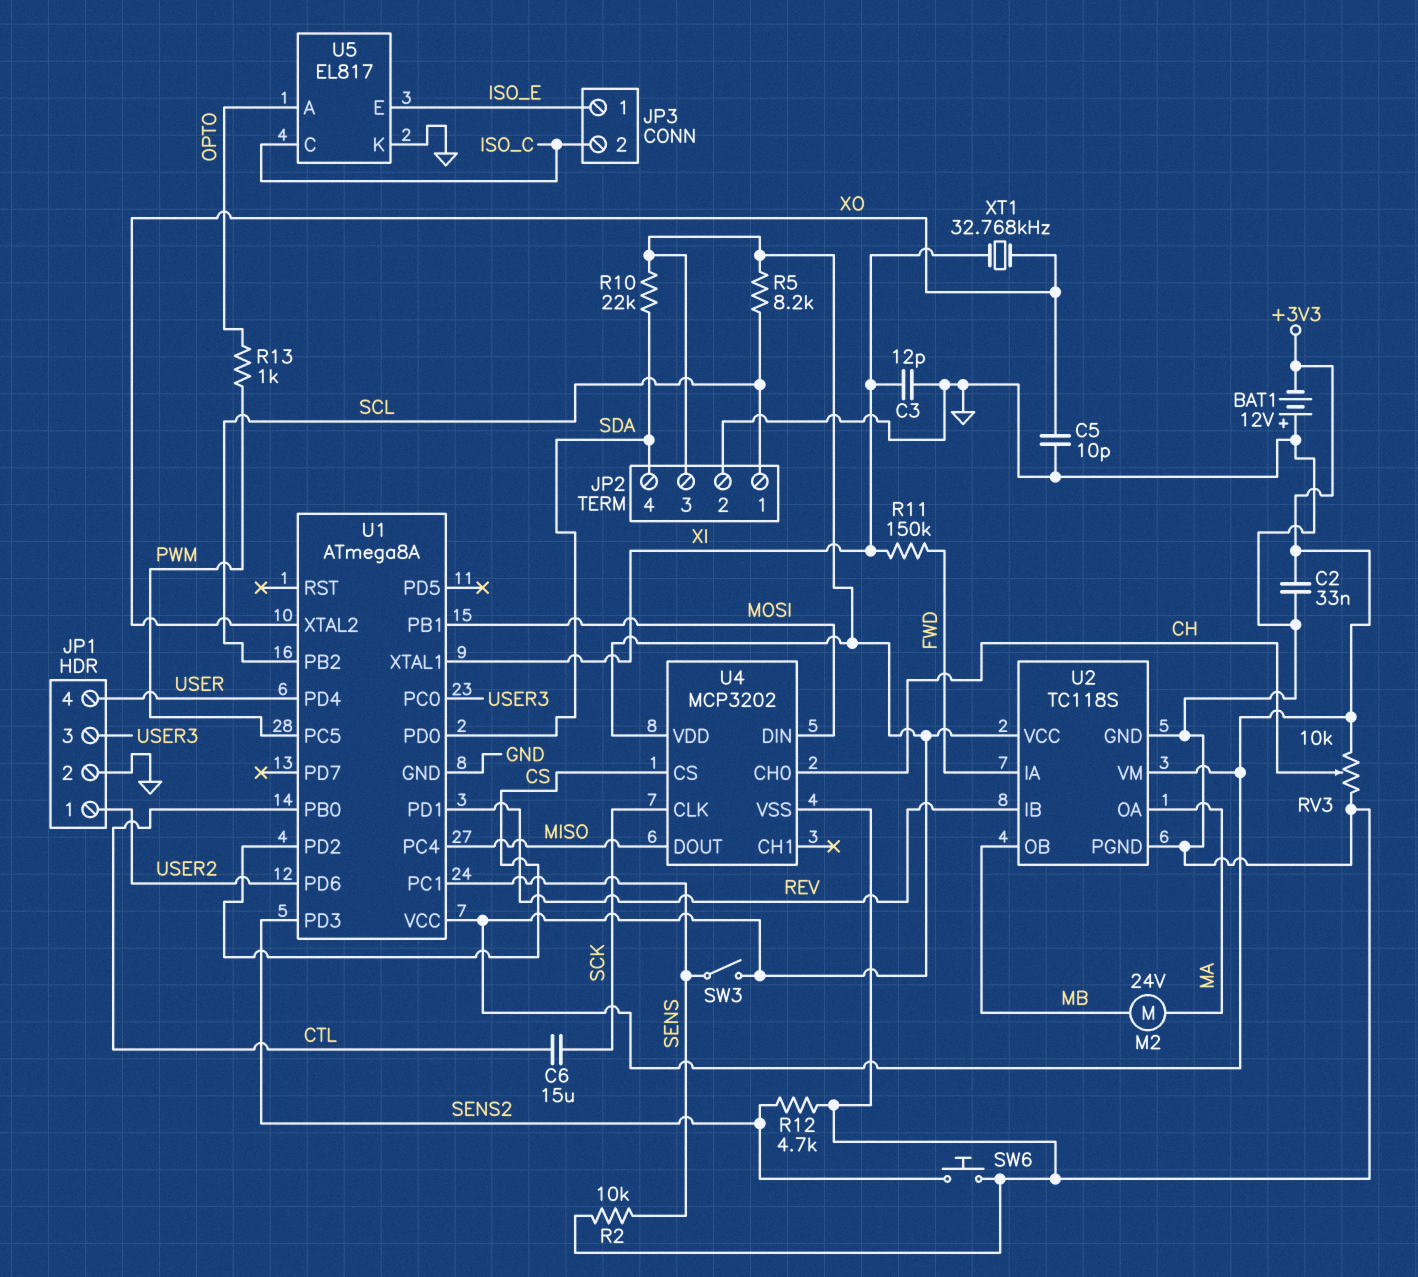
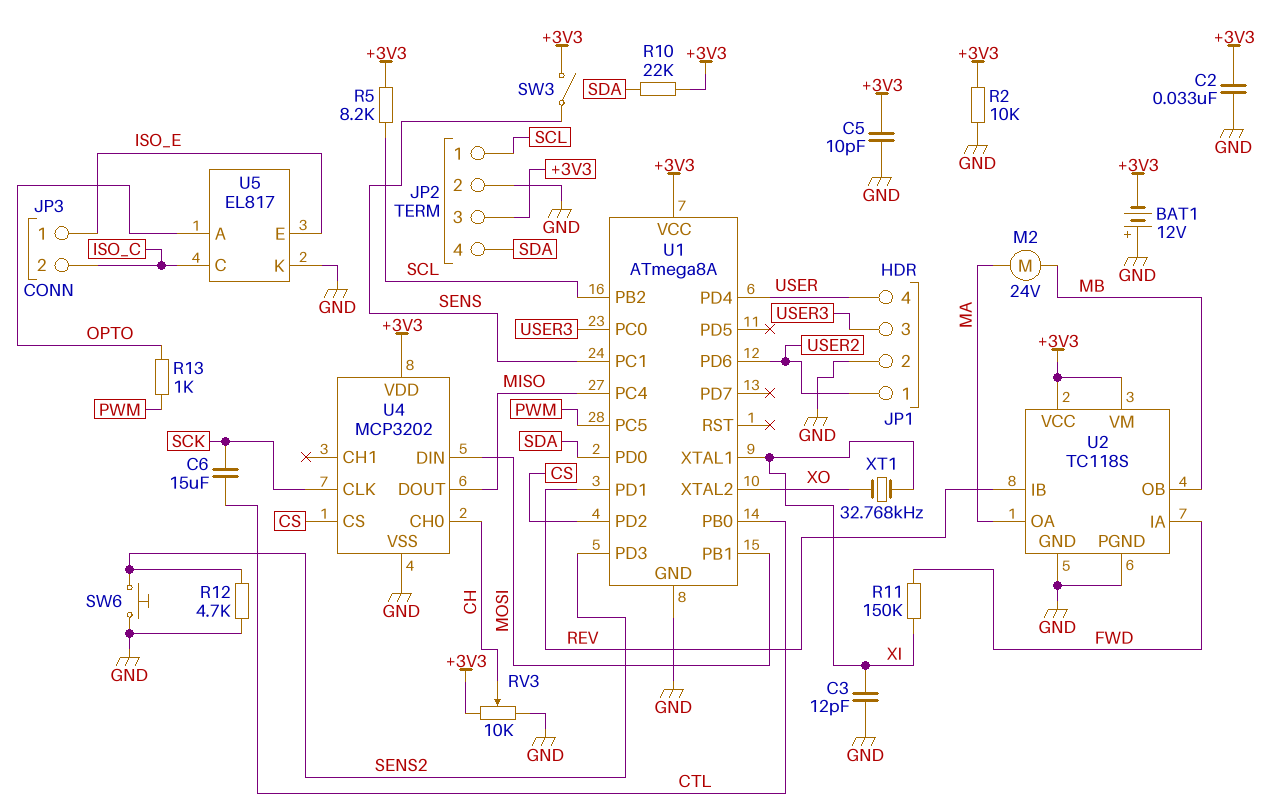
C5: 10pF (GND, XO) -> 10pF (+3V3, GND)
R2: 10k (GND, SENS) -> 10k (+3V3, GND)

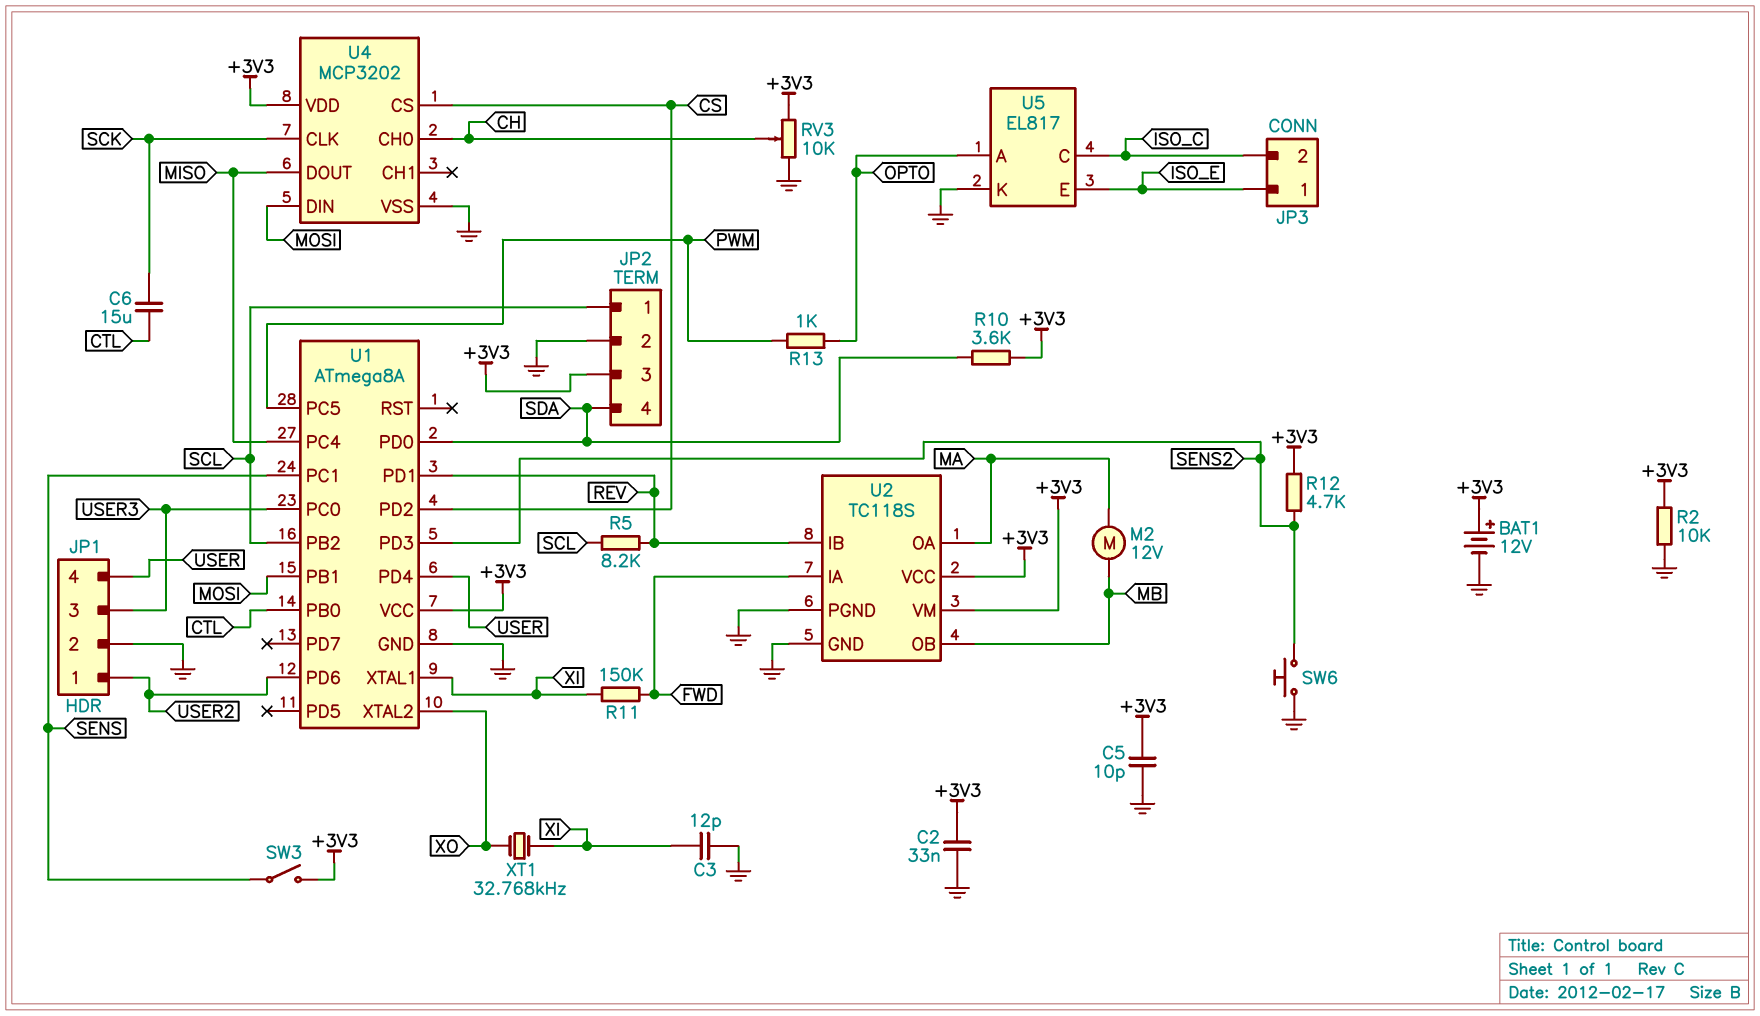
BAT1: 12V (plus GND, minus +3V3) -> 12V (plus +3V3, minus GND)
M2: motor 24V (MA, MB) -> motor 12V (MA, MB)
R5: 8.2k (+3V3, SCL) -> 8.2k (REV, SCL)
R10: 22k (+3V3, SDA) -> 3.6k (+3V3, SDA)
R12: 4.7k (GND, SENS2) -> 4.7k (+3V3, SENS2)

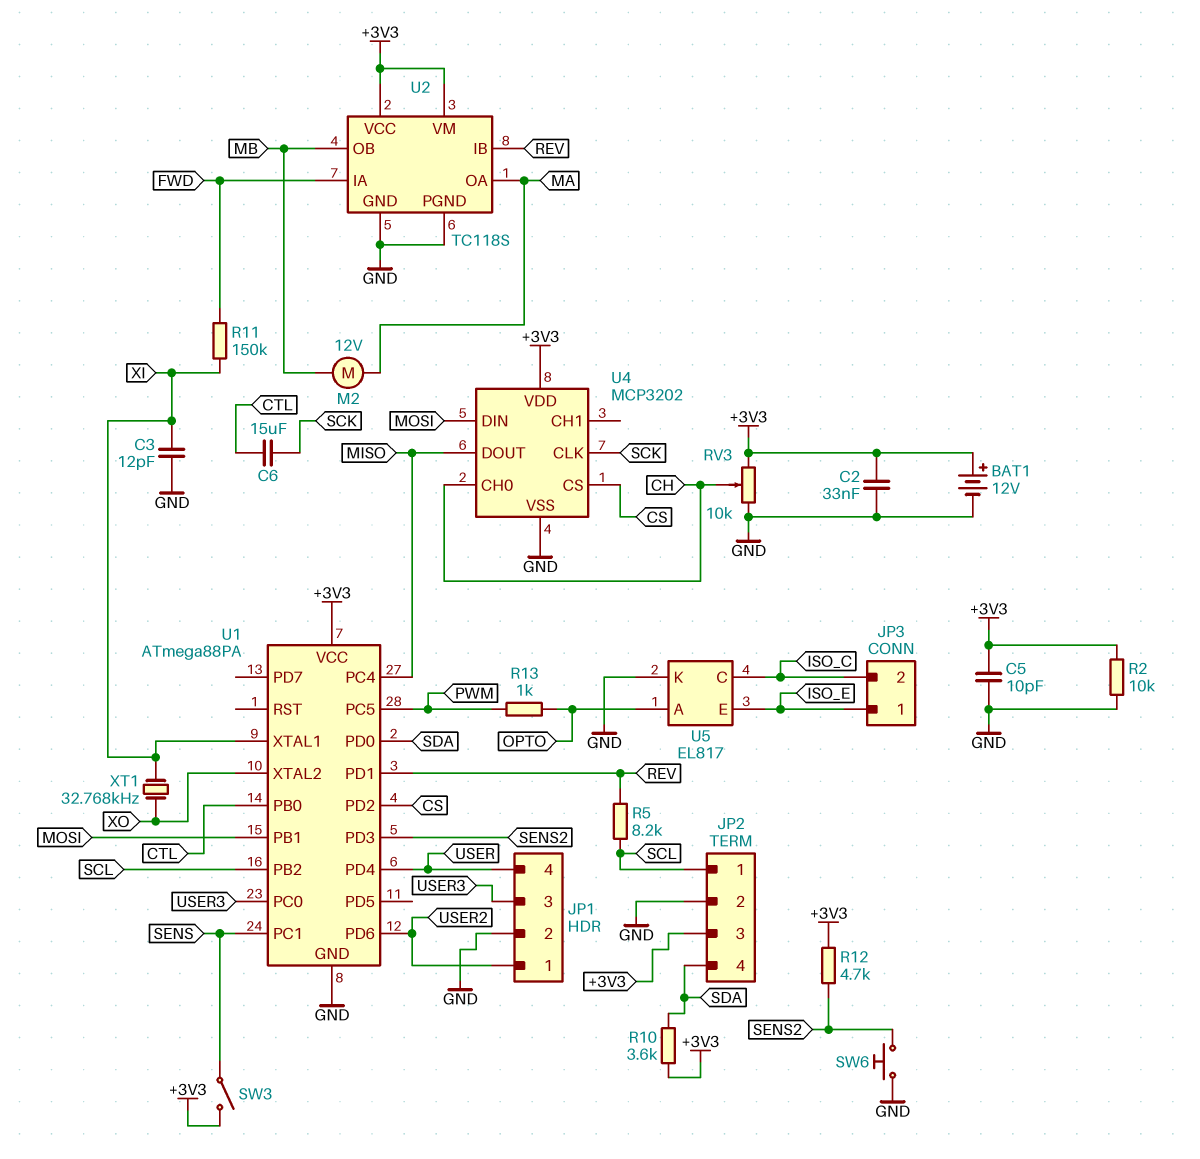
U1: ATmega8A -> ATmega88PA

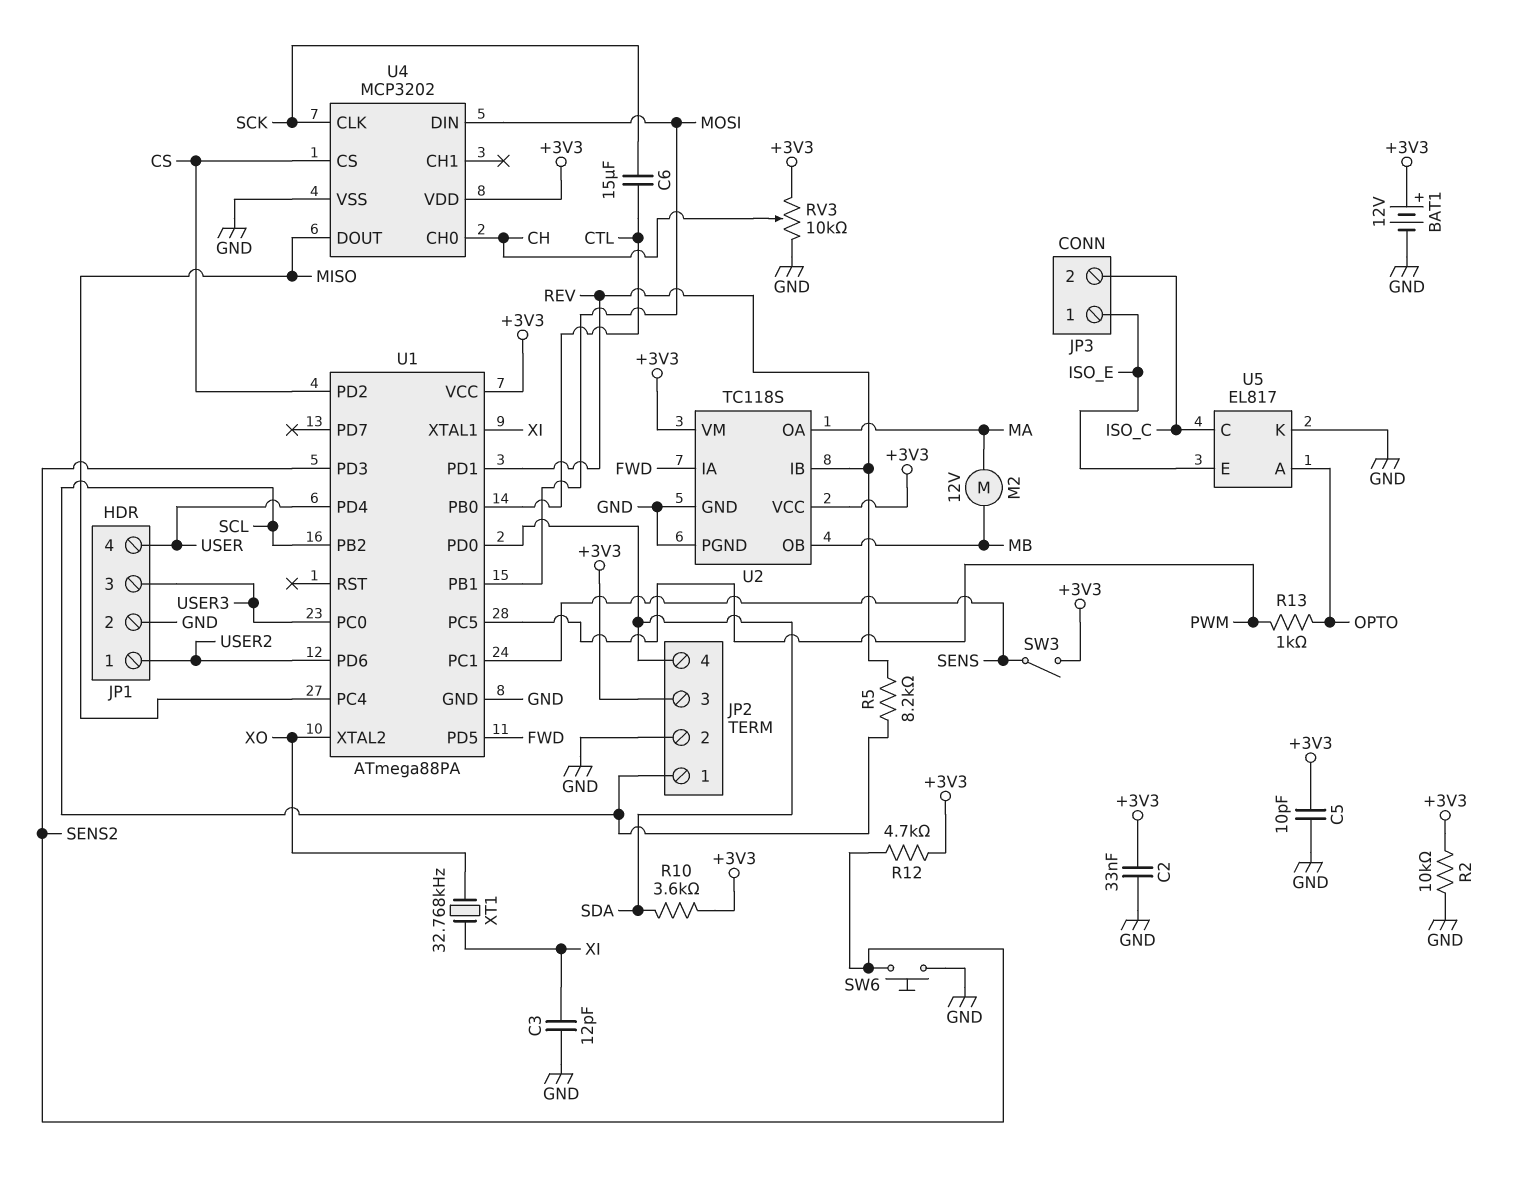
R11: 150k (FWD, XI) -> none
U1 pin PD5: none -> FWD

